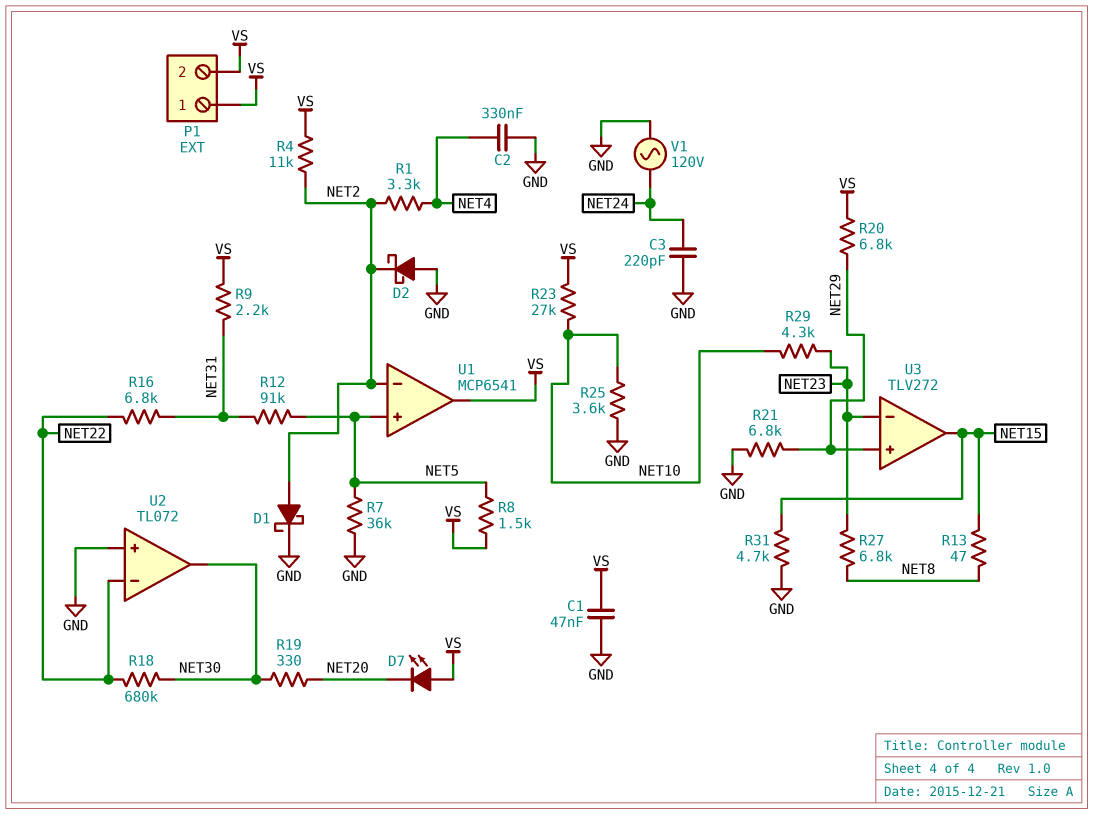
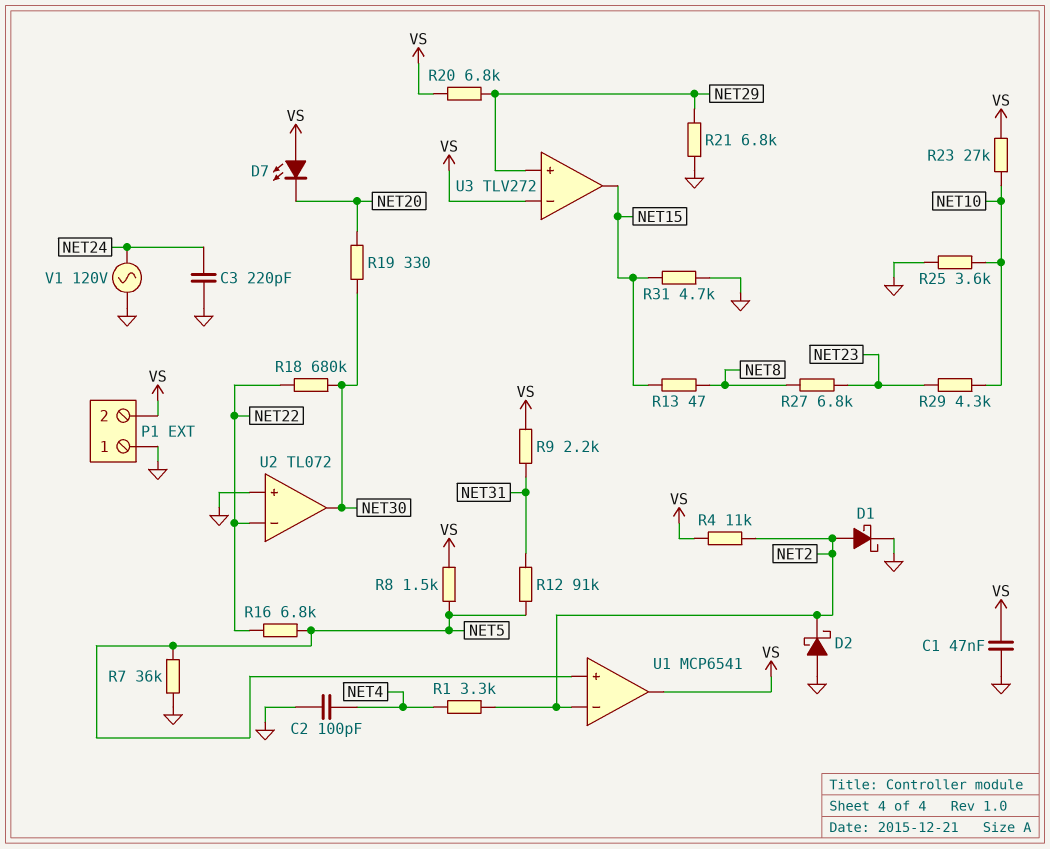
C2: 330nF (GND, NET4) -> 100pF (GND, NET4)
P1 pin 1: VS -> GND
R16: 6.8k (NET22, NET31) -> 6.8k (NET5, NET22)
U3 pin in-: NET23 -> VS

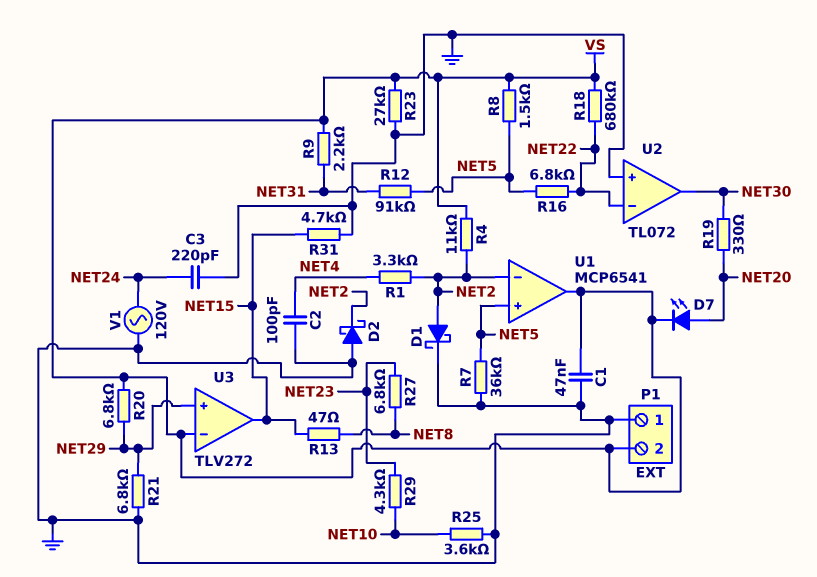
D7: LED (A VS, K NET20) -> LED (A NET20, K VS)
R18: 680k (NET22, NET30) -> 680k (NET22, VS)
R23: 27k (NET10, VS) -> 27k (GND, VS)

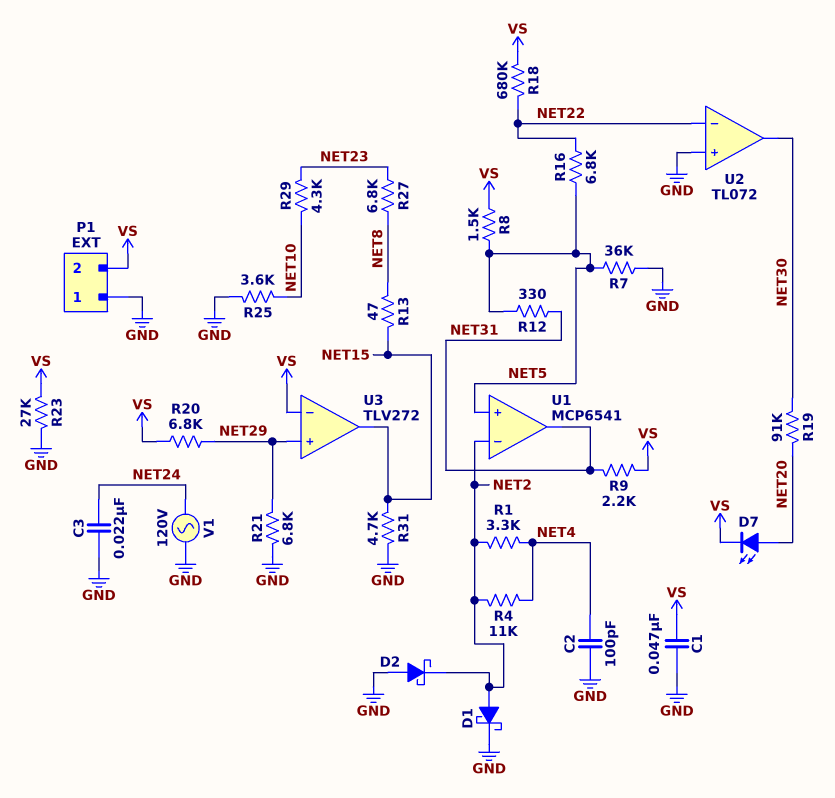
C3: 220pF (GND, NET24) -> 22nF (GND, NET24)
R4: 11k (NET2, VS) -> 11k (NET2, NET4)
R12: 91k (NET5, NET31) -> 330 (NET5, NET31)
R19: 330 (NET20, NET30) -> 91k (NET20, NET30)
U1 pin out: VS -> NET31

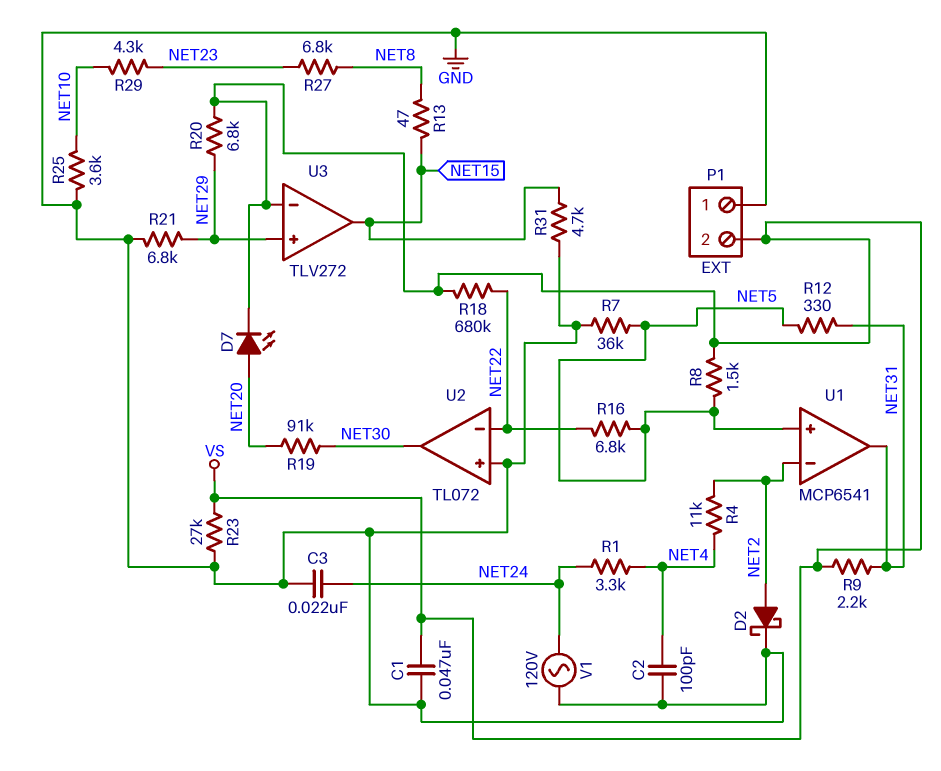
D1: schottky (A NET2, K GND) -> none
D2: schottky (A GND, K NET2) -> schottky (A NET2, K GND)
R1: 3.3k (NET2, NET4) -> 3.3k (NET4, NET24)

